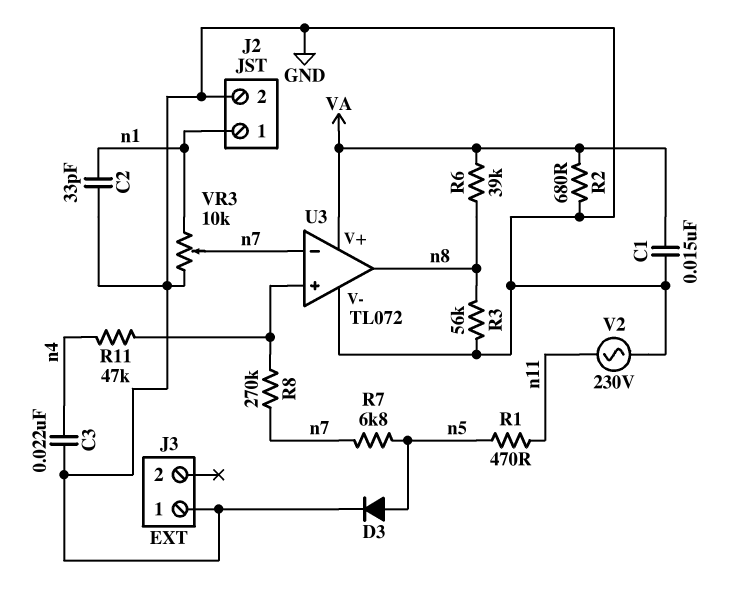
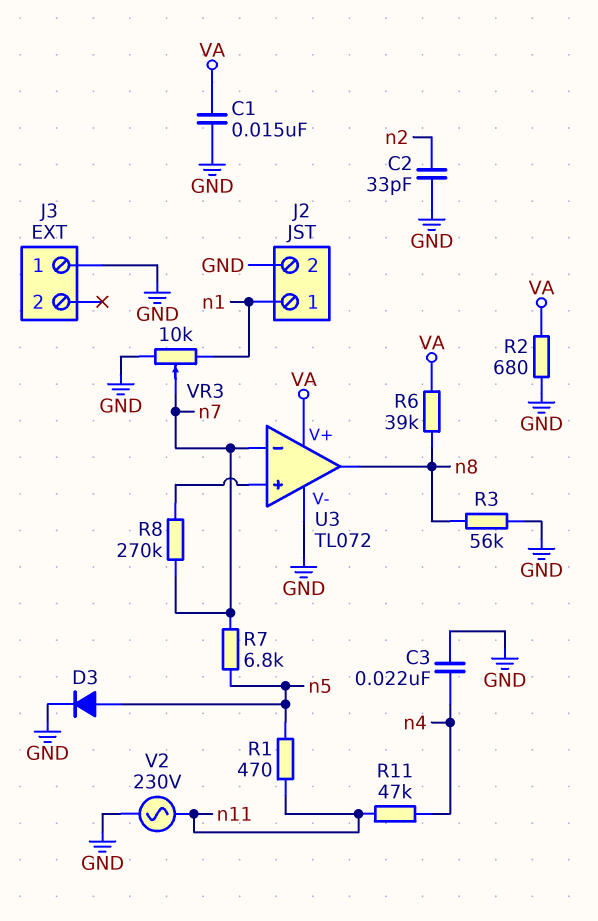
C2: 33pF (GND, n1) -> 33pF (GND, n2)
R11: 47k (U3/in+, n4) -> 47k (n4, n11)

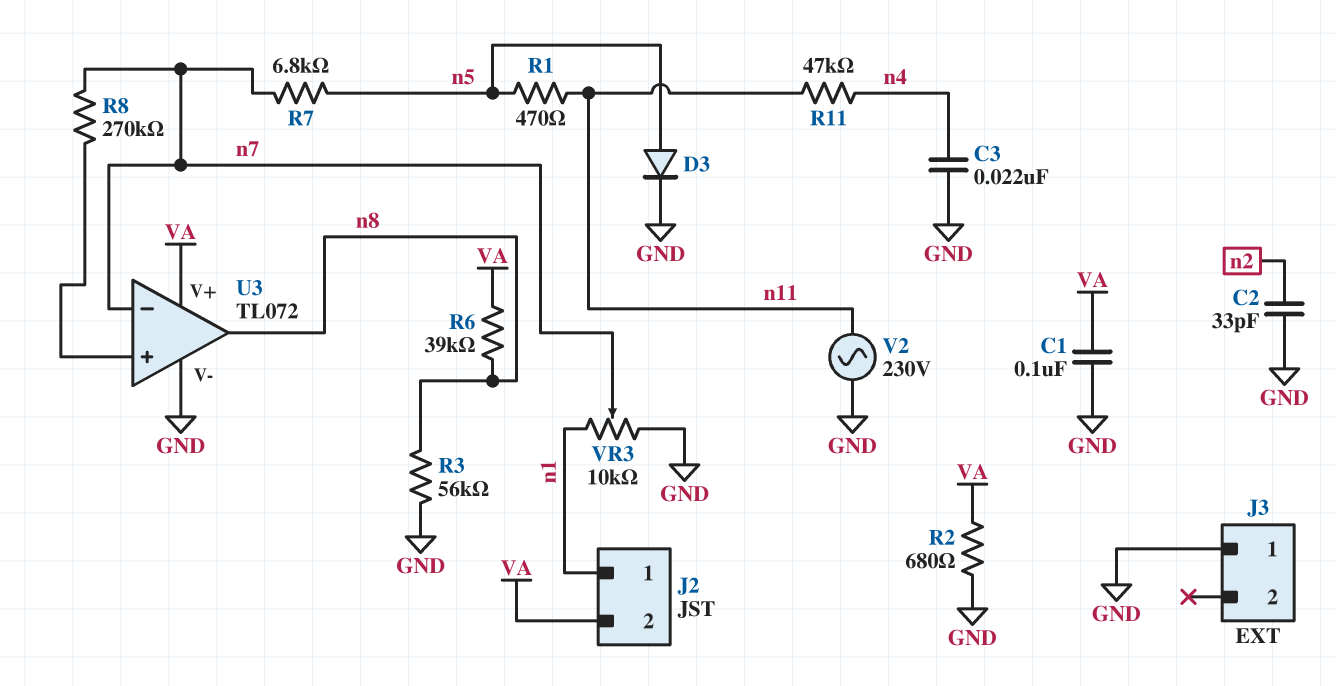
C1: 15nF (GND, VA) -> 100nF (GND, VA)
J2 pin 2: GND -> VA

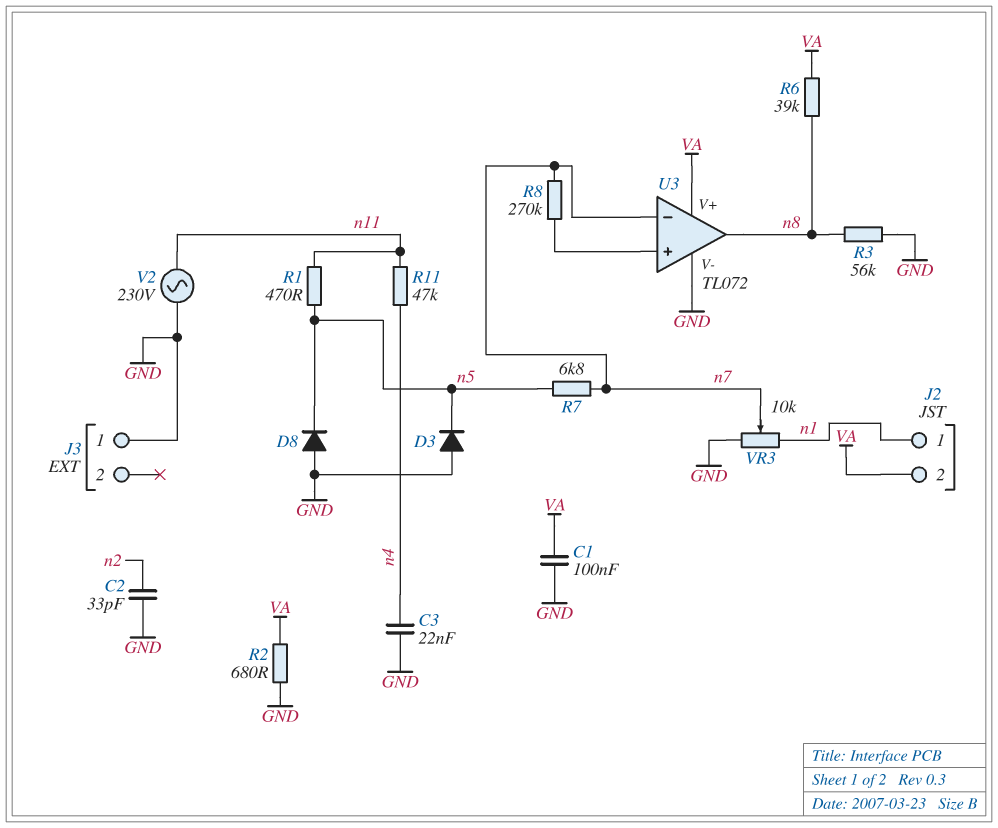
D3: diode (A n5, K GND) -> diode (A GND, K n5)
D8: none -> diode (A GND, K n5)

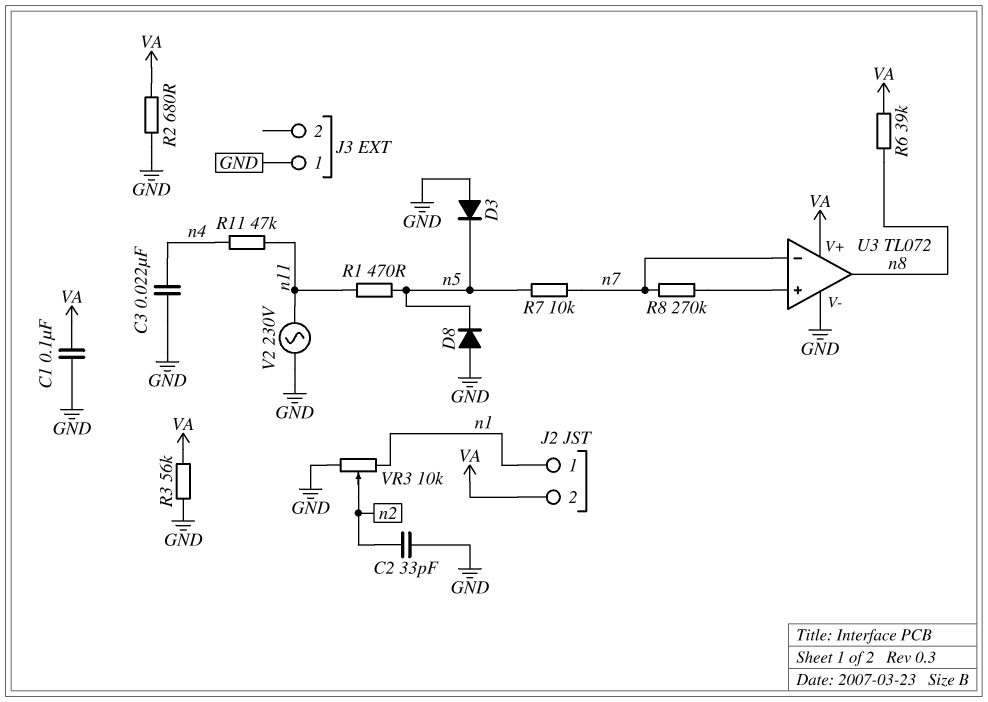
R3: 56k (GND, n8) -> 56k (GND, VA)
R7: 6.8k (n5, n7) -> 10k (n5, n7)
VR3: 10k (GND, n1, wiper n7) -> 10k (GND, n1, wiper n2)

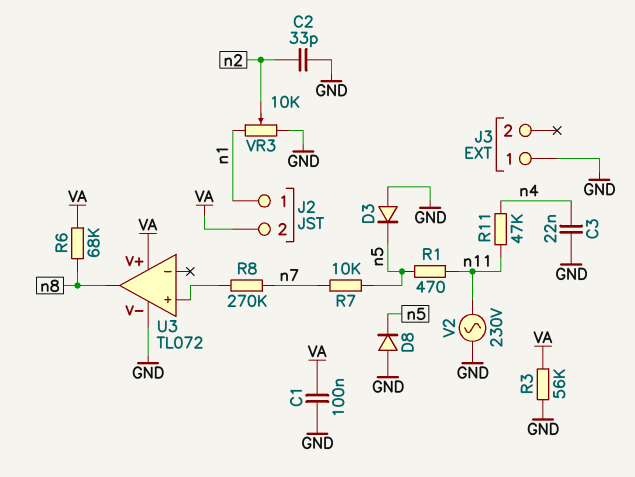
R2: 680 (GND, VA) -> none
R6: 39k (VA, n8) -> 68k (VA, n8)
U3 pin in-: n7 -> none

